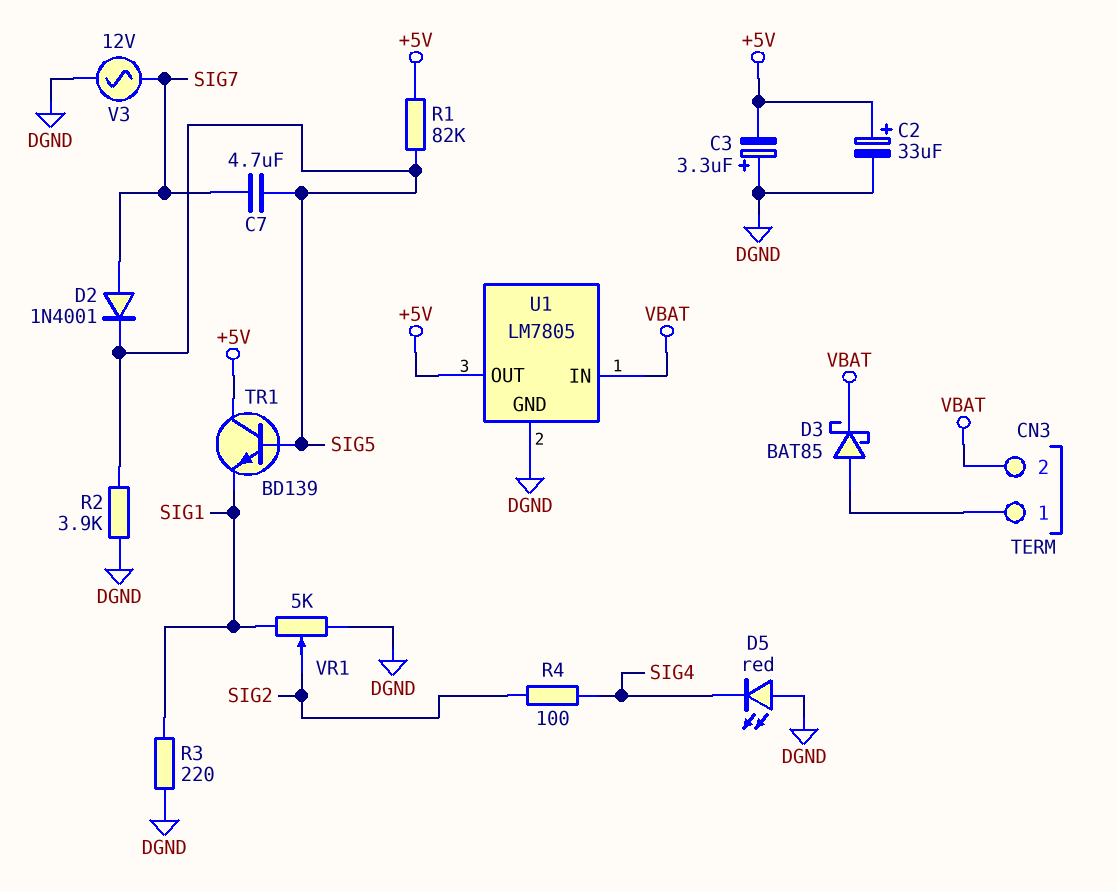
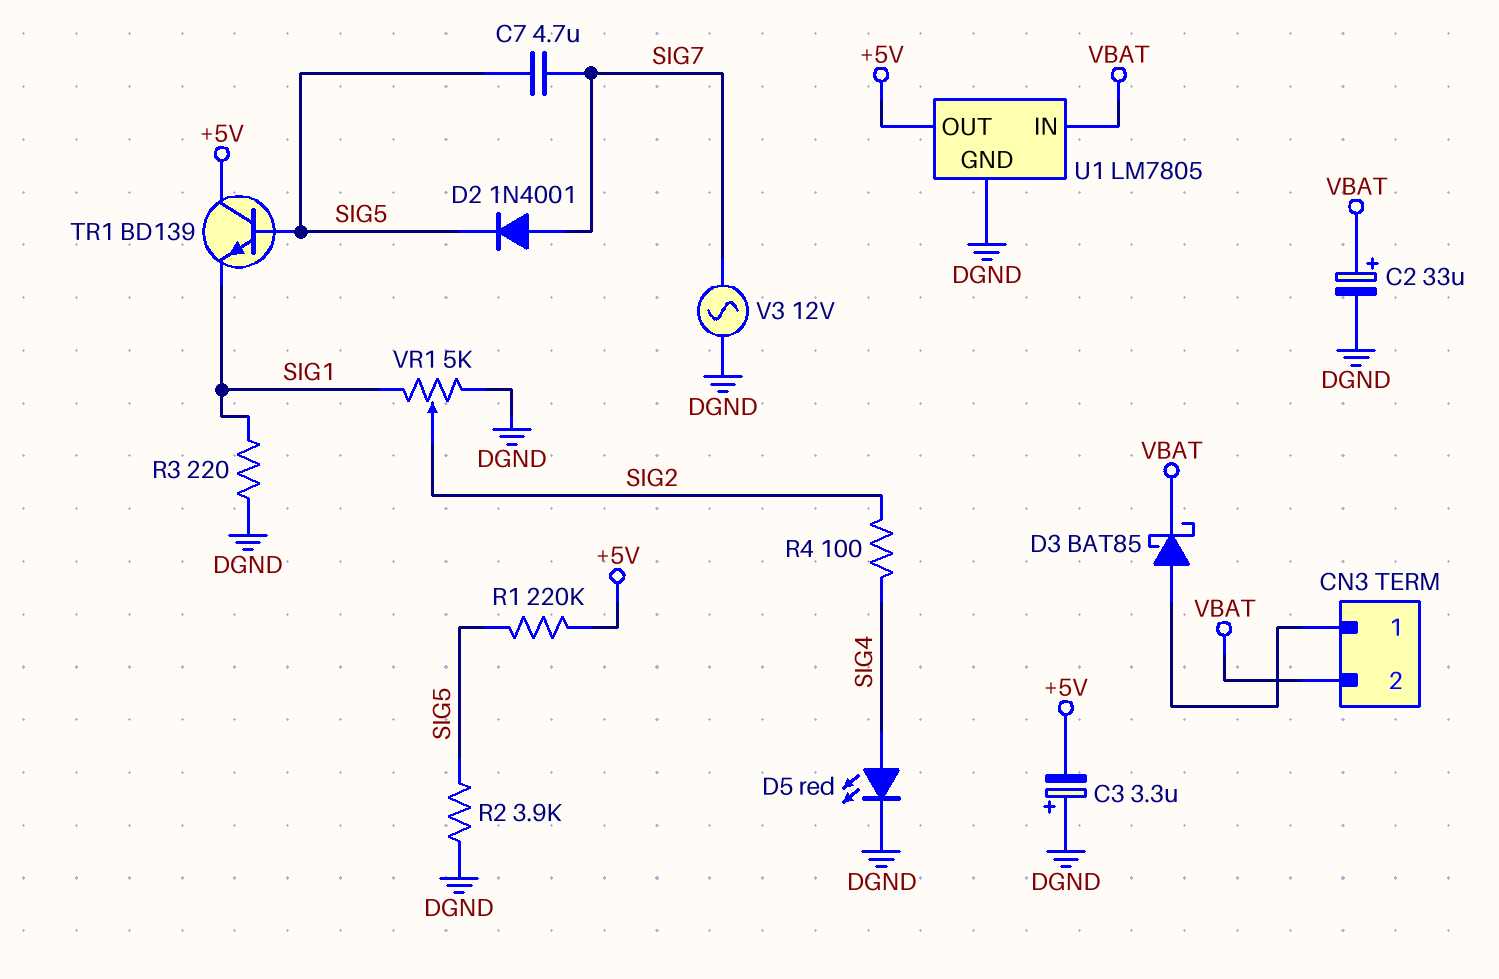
C2: 33uF (plus +5V, minus DGND) -> 33uF (plus VBAT, minus DGND)
D5: LED red (A DGND, K SIG4) -> LED red (A SIG4, K DGND)
R1: 82k (+5V, SIG5) -> 220k (+5V, SIG5)

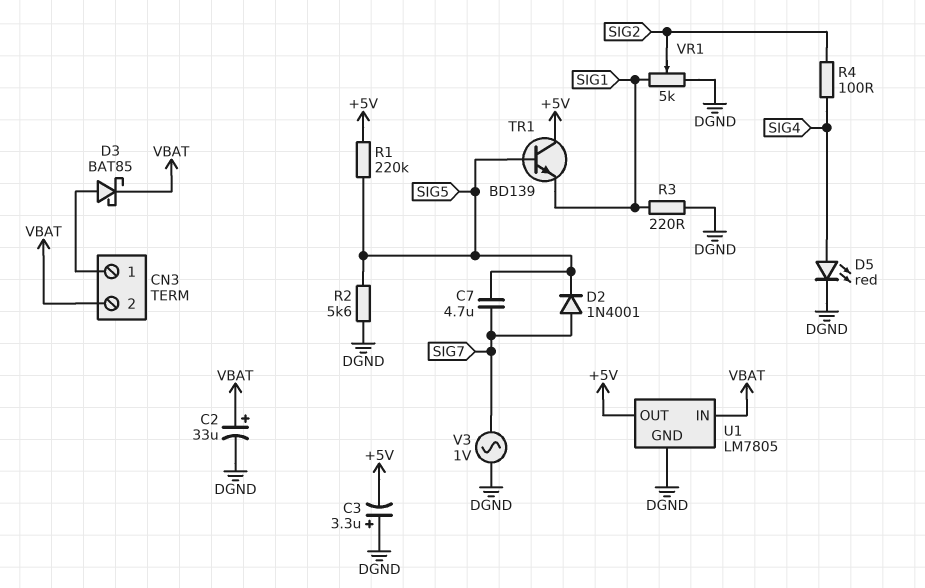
R2: 3.9k (DGND, SIG5) -> 5.6k (DGND, SIG5)
V3: AC 12V (DGND, SIG7) -> AC 1V (DGND, SIG7)

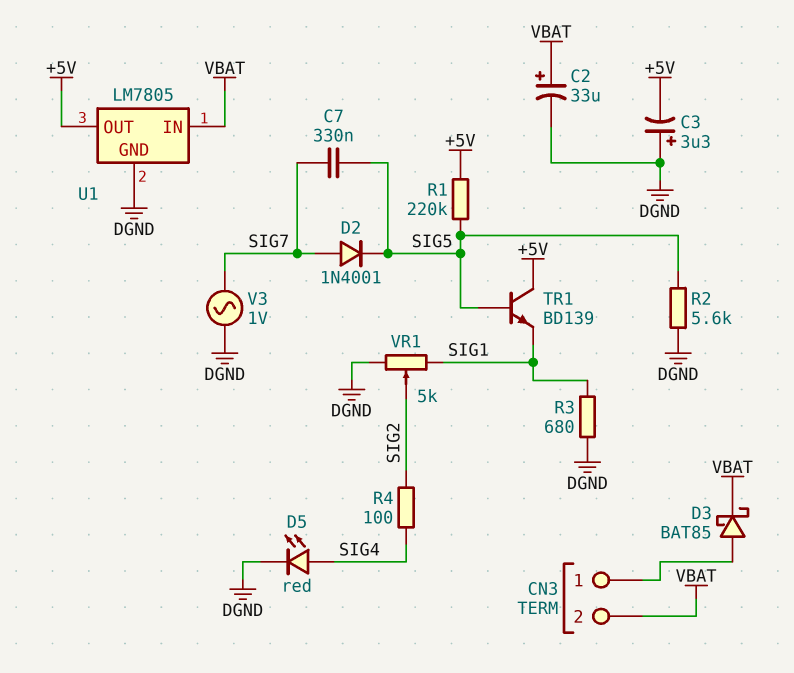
C7: 4.7uF (SIG5, SIG7) -> 330nF (SIG5, SIG7)
R3: 220 (DGND, SIG1) -> 680 (DGND, SIG1)

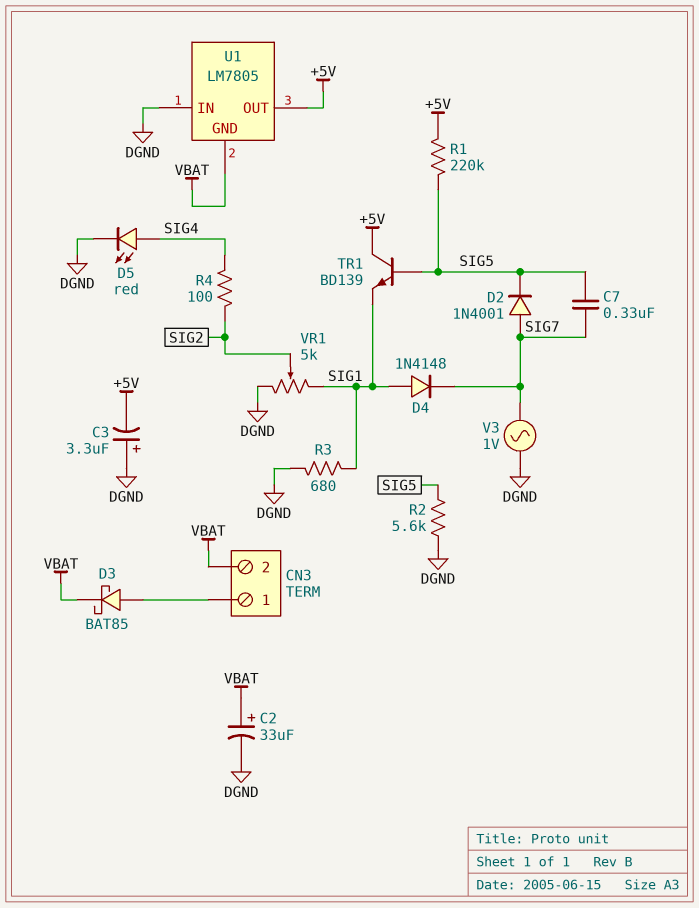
D4: none -> diode 1N4148 (A SIG1, K SIG7)
U1 pin GND: DGND -> VBAT
U1 pin IN: VBAT -> DGND

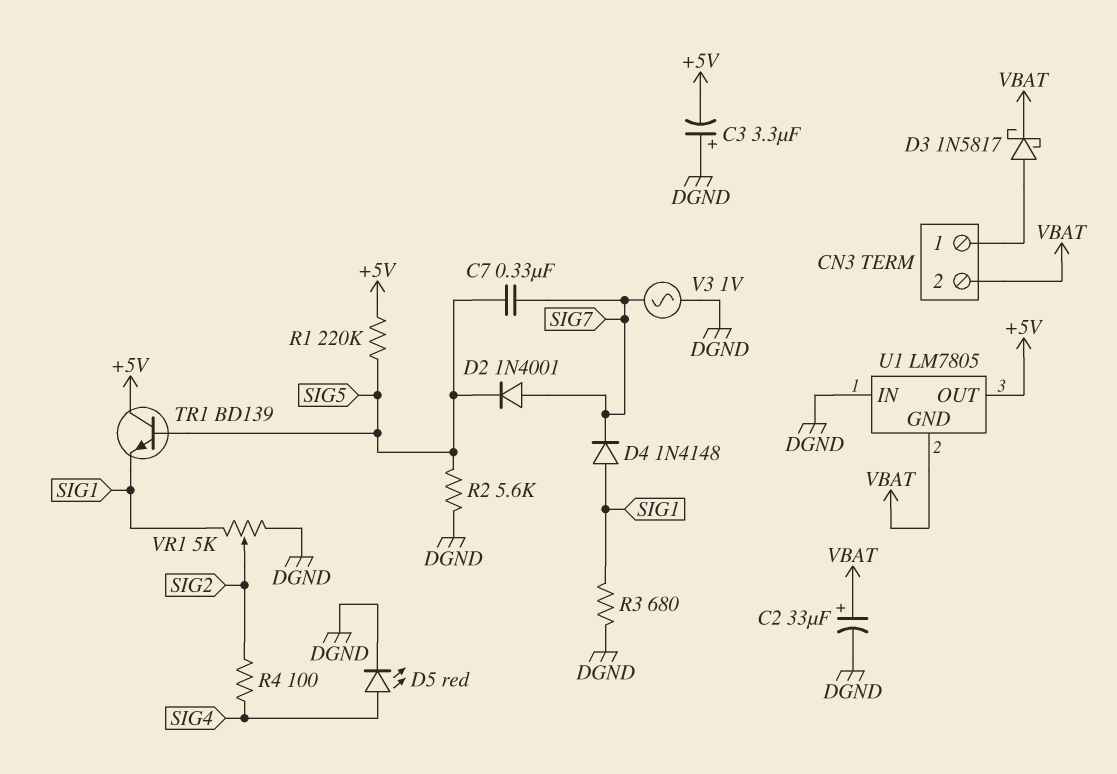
D3: schottky BAT85 (A CN3/1, K VBAT) -> schottky 1N5817 (A CN3/1, K VBAT)

